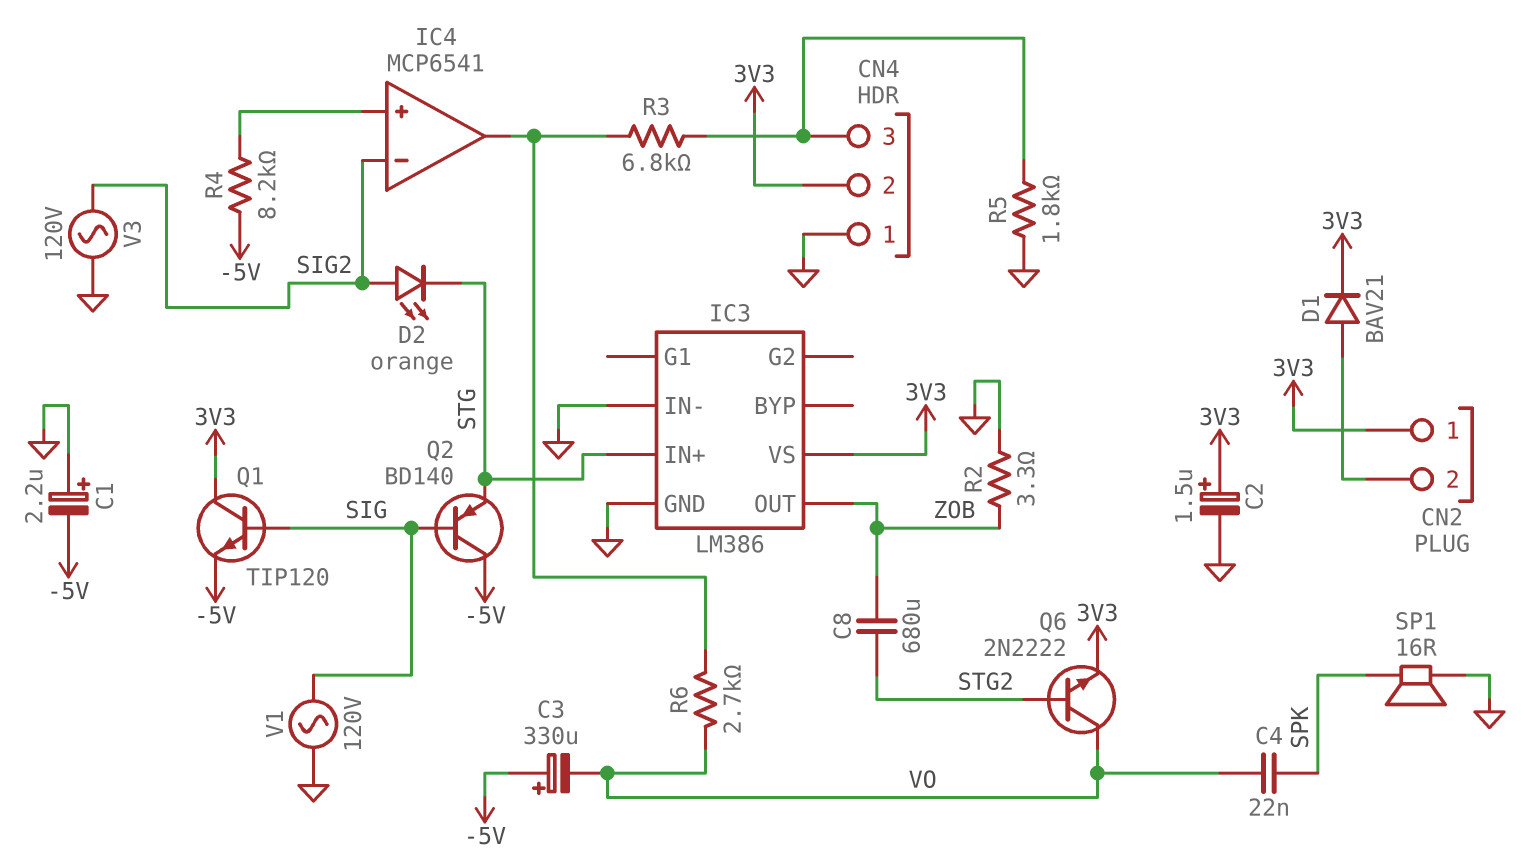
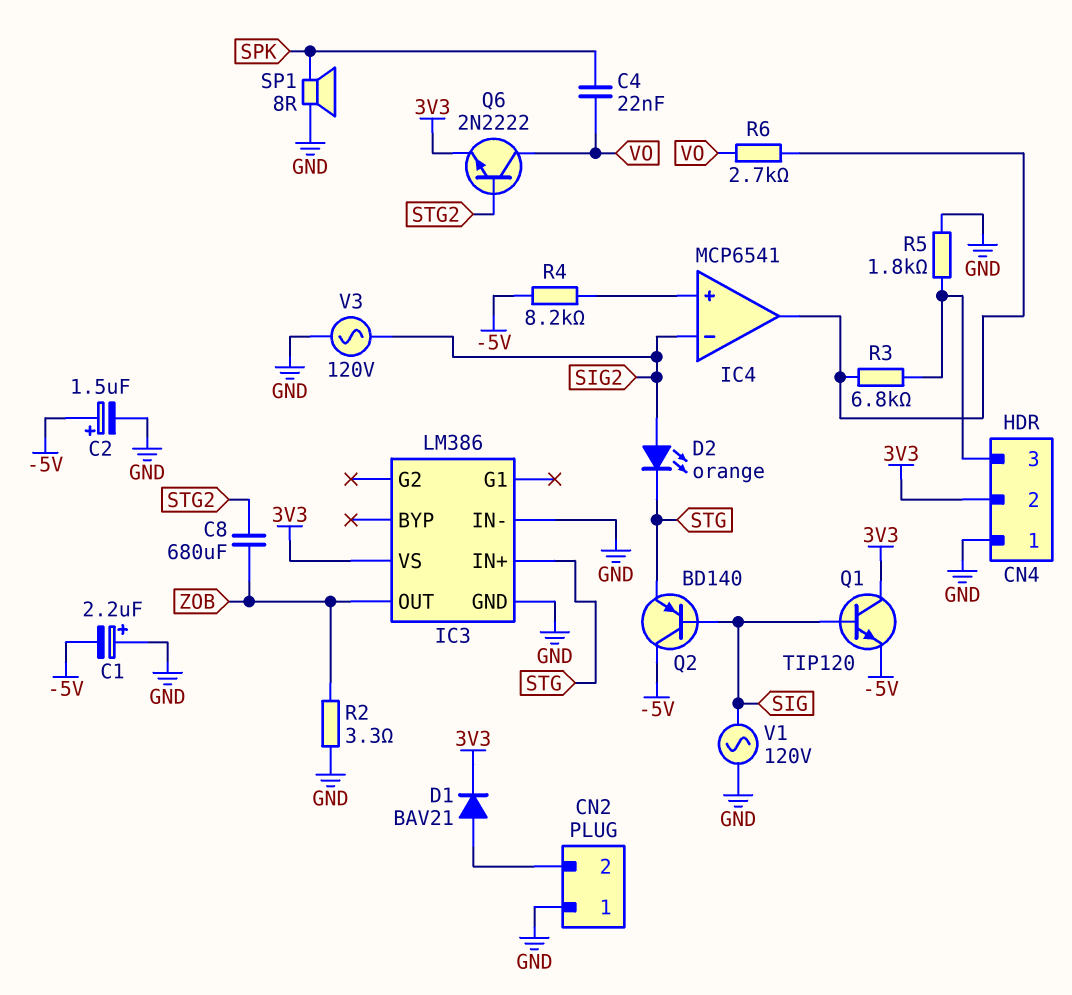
C2: 1.5uF (plus 3V3, minus GND) -> 1.5uF (plus -5V, minus GND)
C3: 330uF (plus -5V, minus VO) -> none
CN2 pin 1: 3V3 -> GND
SP1: speaker 16R (GND, SPK) -> speaker 8R (GND, SPK)

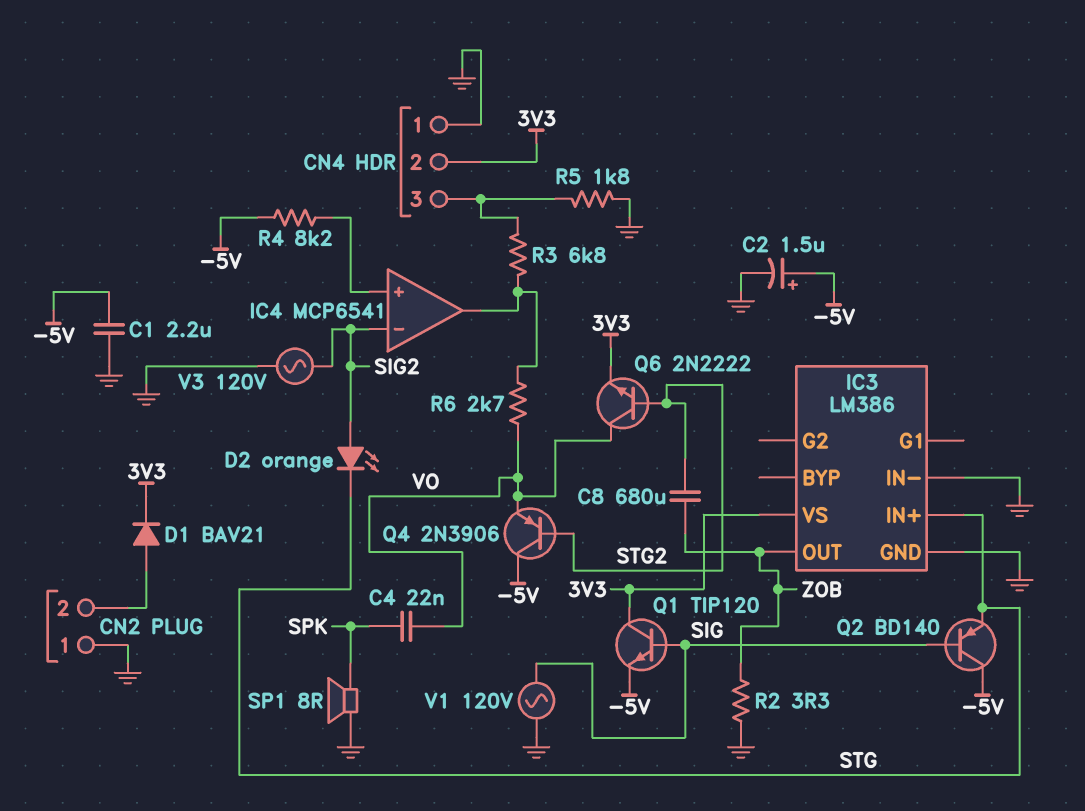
C1: 2.2uF (plus GND, minus -5V) -> 2.2uF (-5V, GND)
Q4: none -> PNP 2N3906 (B STG2, C -5V, E VO)

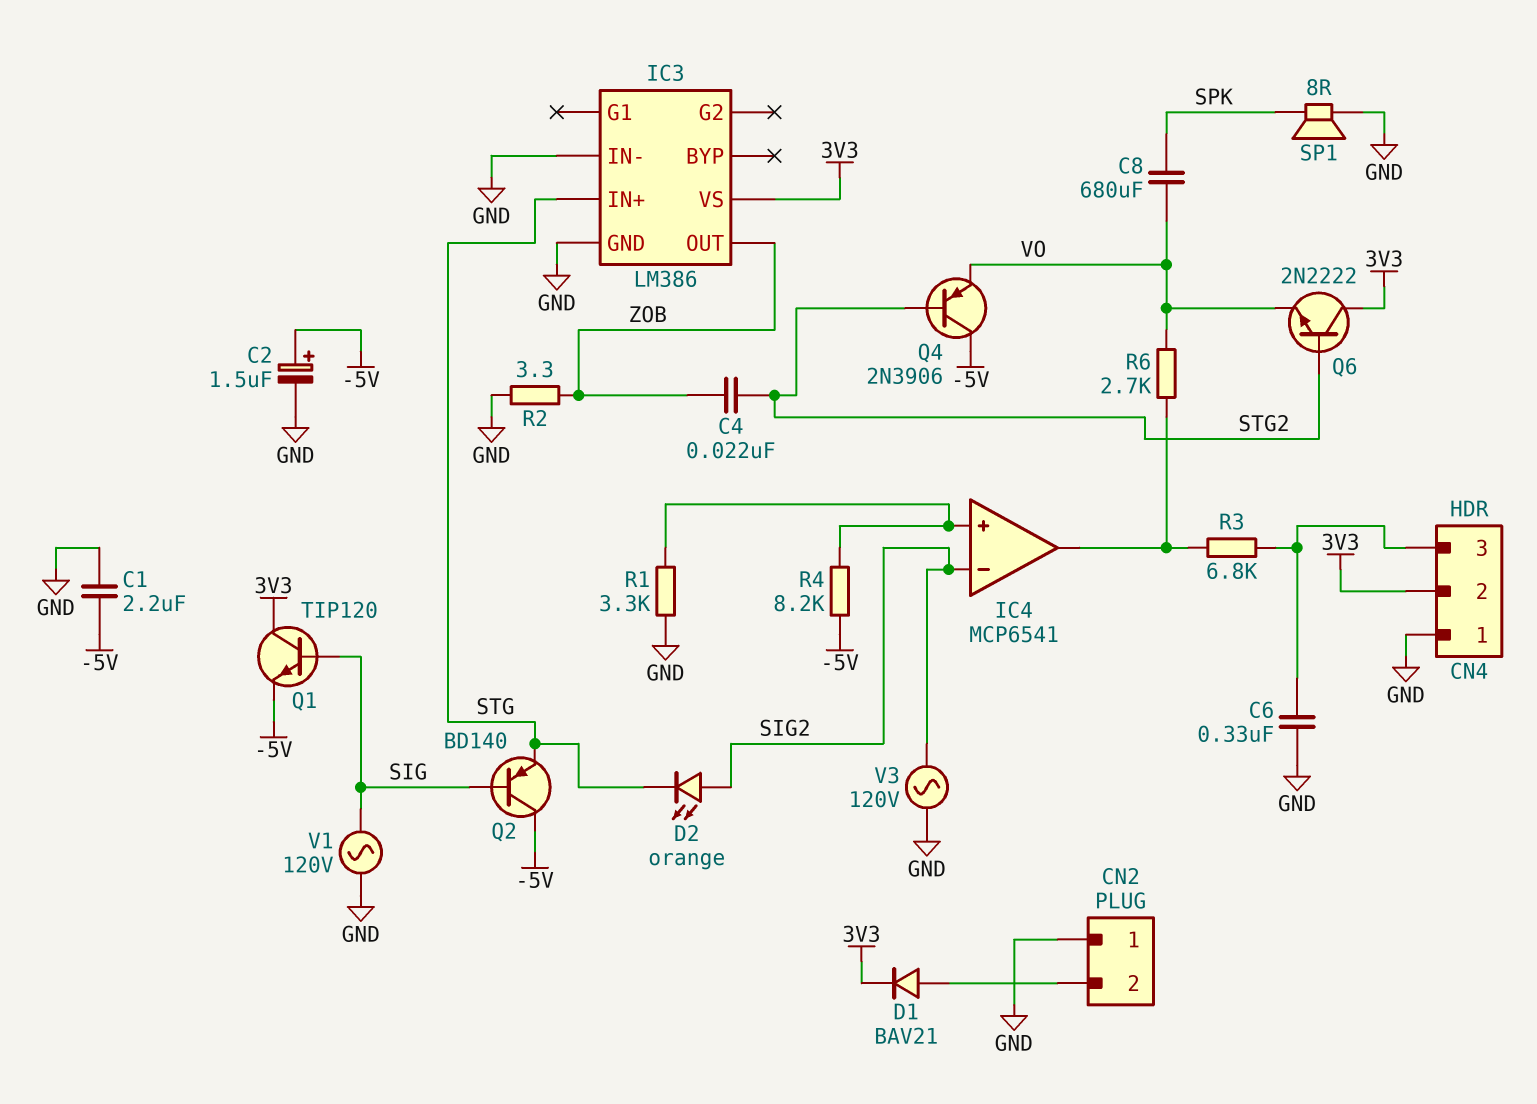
C4: 22nF (SPK, VO) -> 22nF (STG2, ZOB)
C6: none -> 330nF (CN4/3, GND)
C8: 680uF (STG2, ZOB) -> 680uF (SPK, VO)
Q6: NPN 2N2222 (B STG2, C VO, E 3V3) -> NPN 2N2222 (B STG2, C 3V3, E VO)
R1: none -> 3.3k (GND, IC4/in+)
R5: 1.8k (CN4/3, GND) -> none

